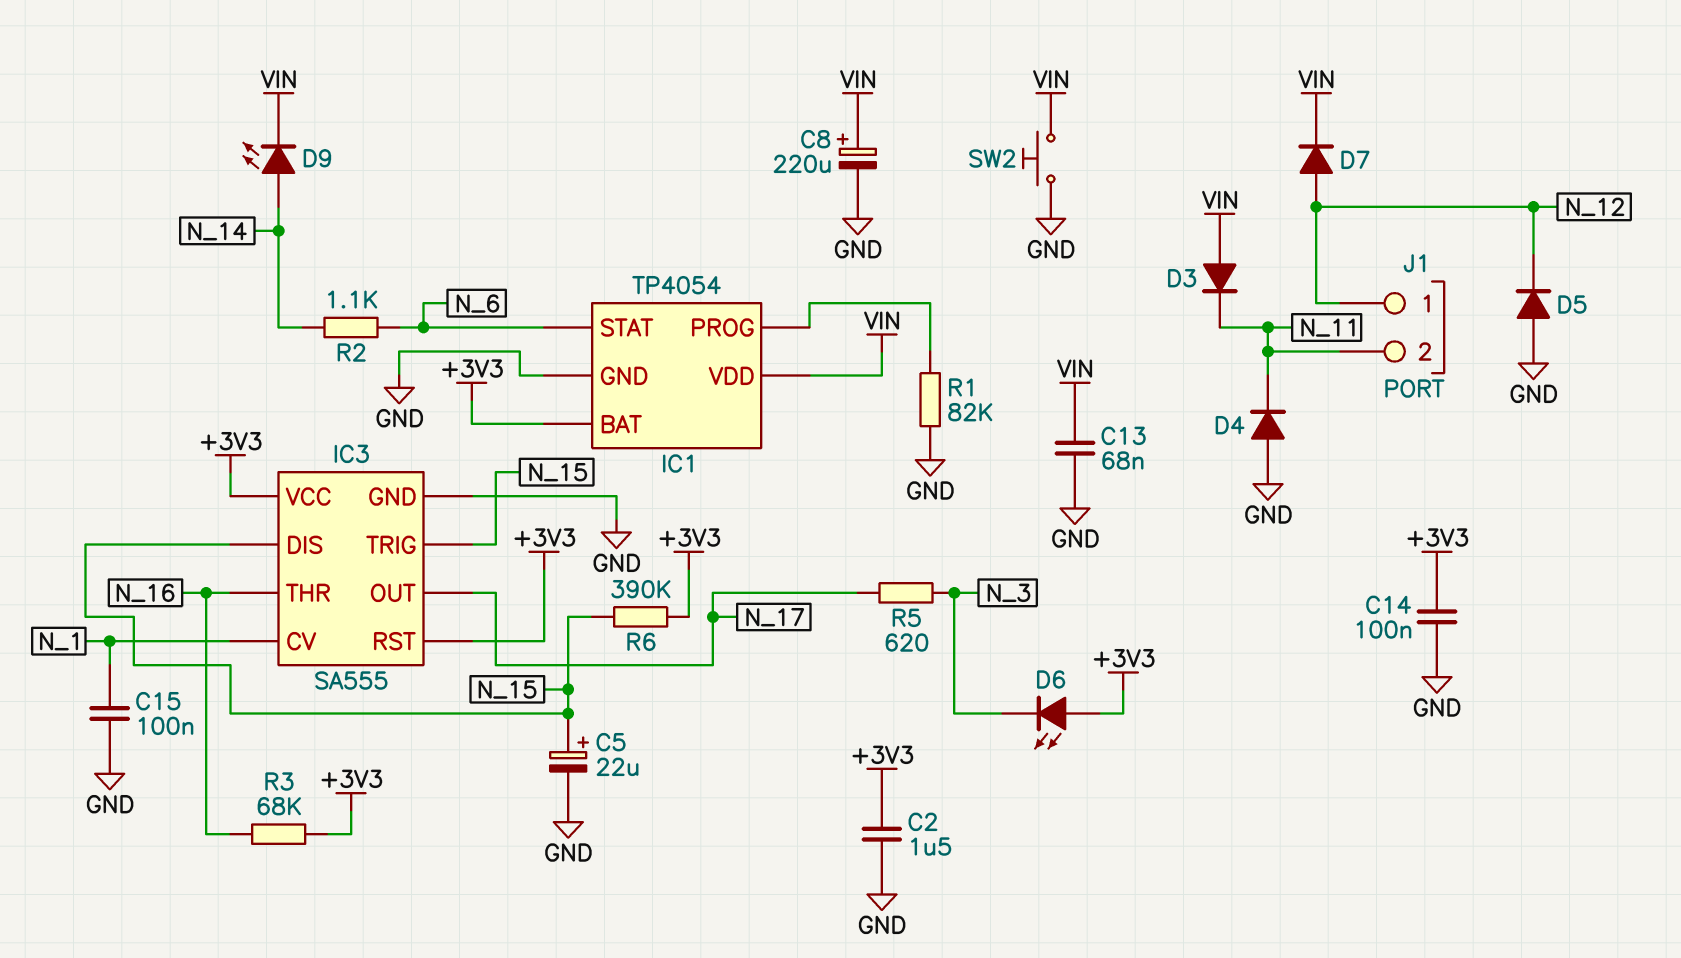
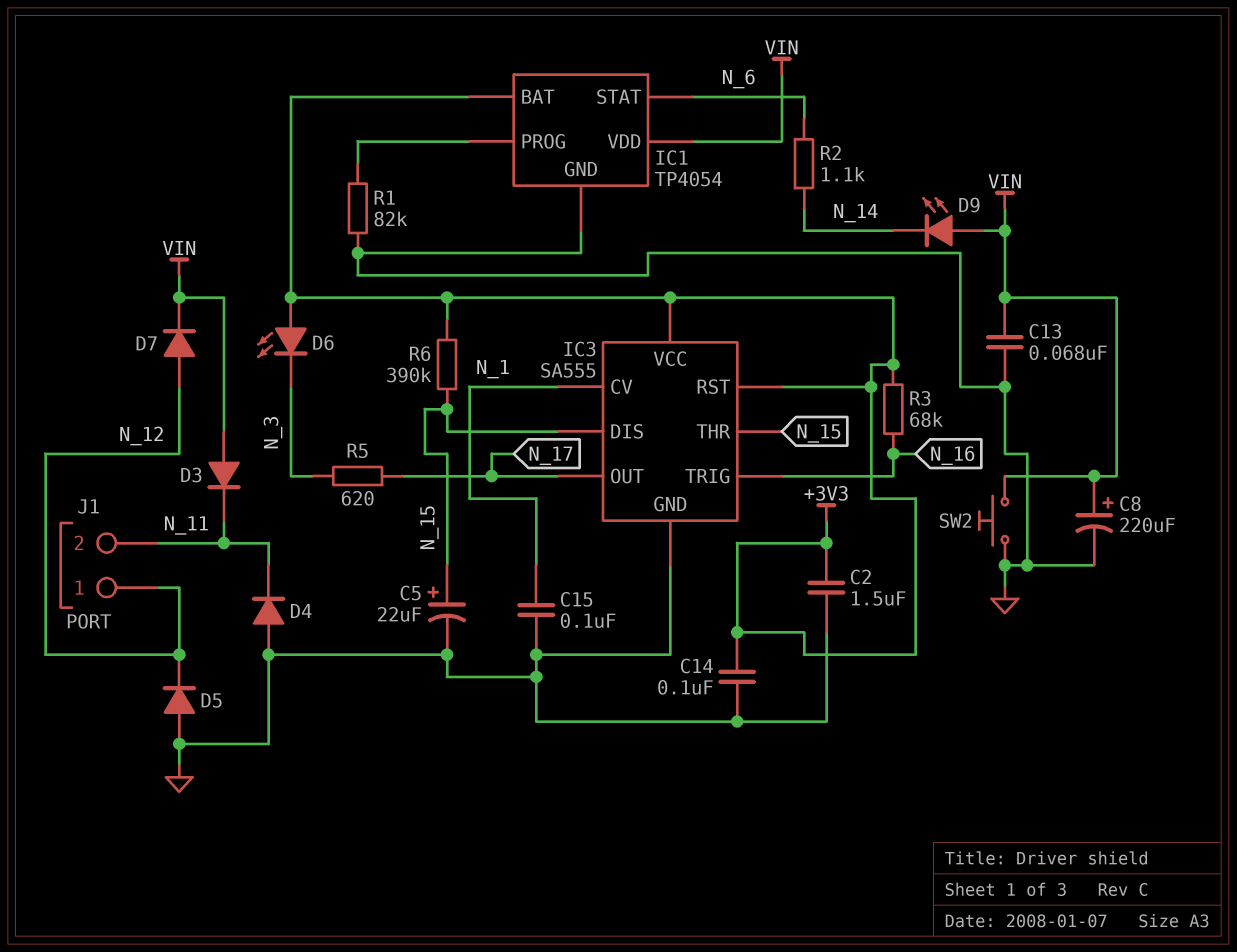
D9: LED (A N_14, K VIN) -> LED (A VIN, K N_14)
IC3 pin THR: N_16 -> N_15
IC3 pin TRIG: N_15 -> N_16

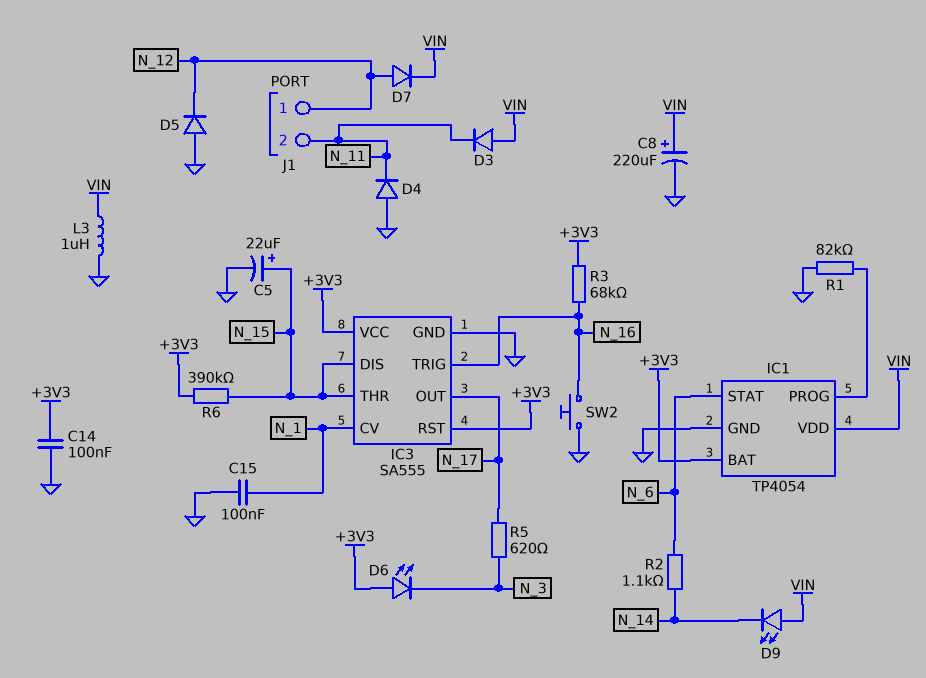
C2: 1.5uF (+3V3, GND) -> none
C13: 68nF (GND, VIN) -> none
L3: none -> 1uH (GND, VIN)
SW2: button (GND, VIN) -> button (GND, N_16)

